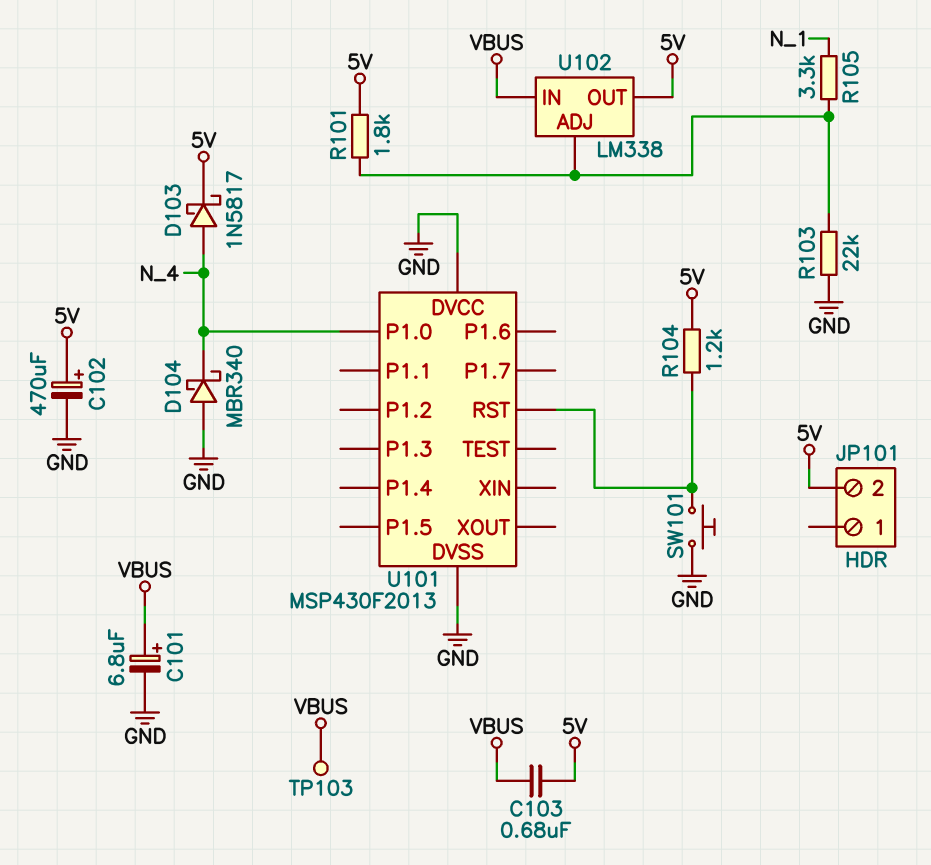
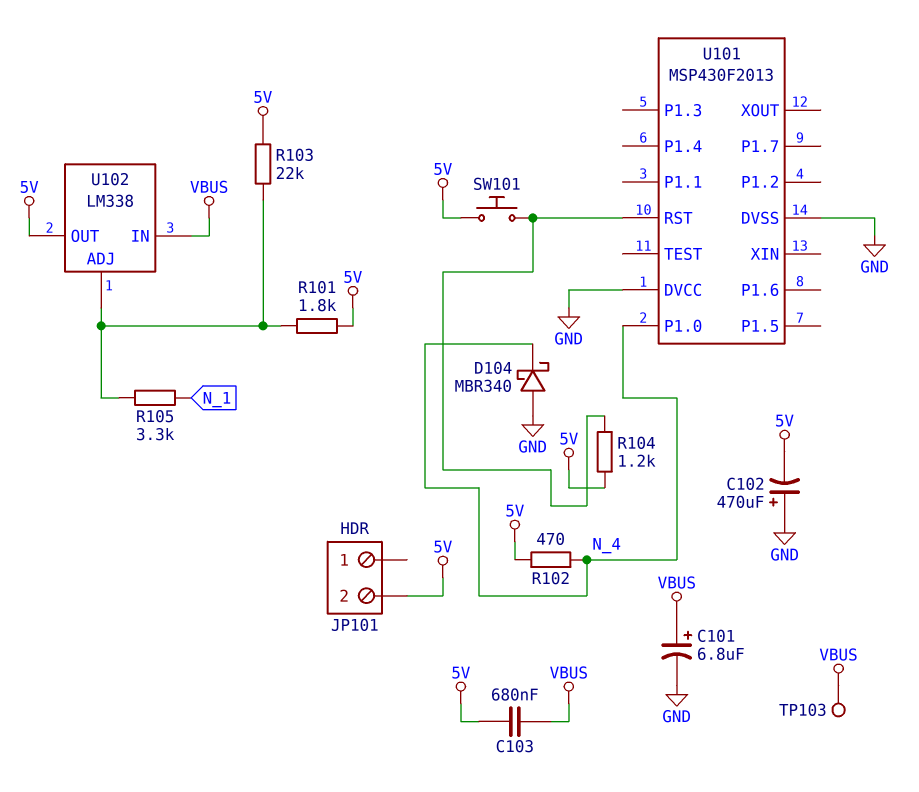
C102: 470uF (plus 5V, minus GND) -> 470uF (plus GND, minus 5V)
D103: schottky 1N5817 (A N_4, K 5V) -> none
R102: none -> 470 (5V, N_4)
R103: 22k (GND, U102/ADJ) -> 22k (5V, U102/ADJ)
SW101: button (GND, U101/RST) -> button (5V, U101/RST)

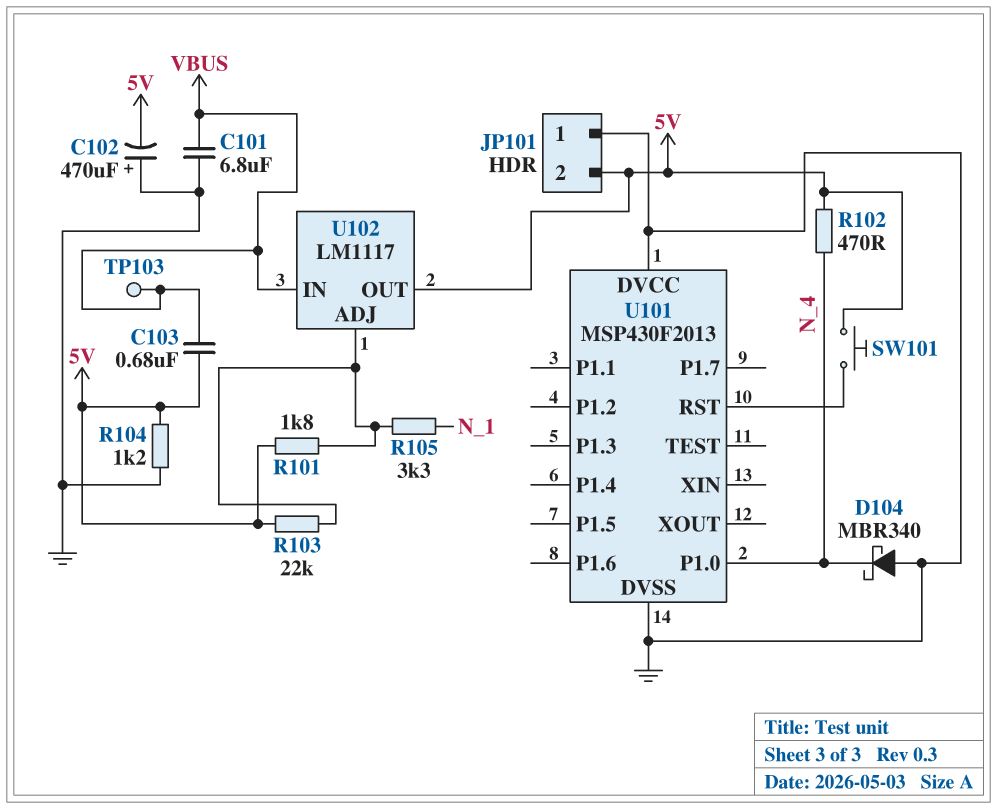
C101: 6.8uF (plus VBUS, minus GND) -> 6.8uF (GND, VBUS)
JP101 pin 1: none -> GND
R104: 1.2k (5V, U101/RST) -> 1.2k (5V, GND)
U102: LM338 -> LM1117

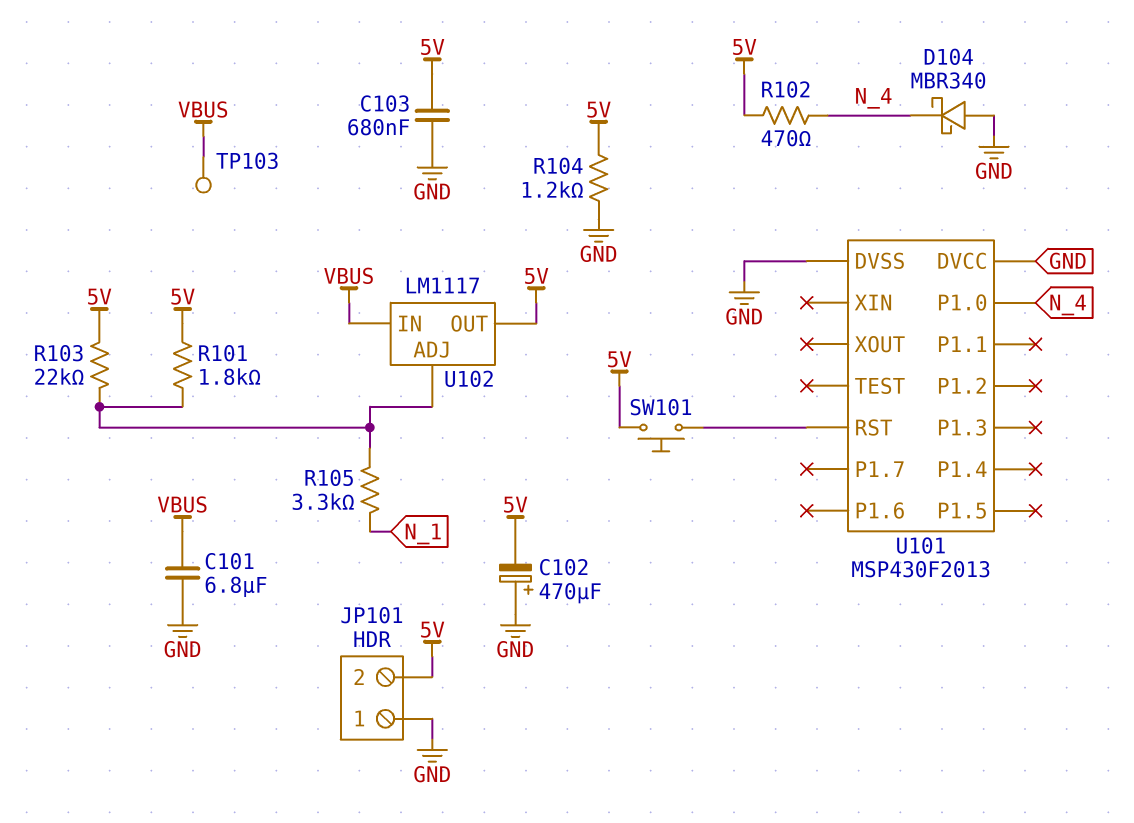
C103: 680nF (5V, VBUS) -> 680nF (5V, GND)

